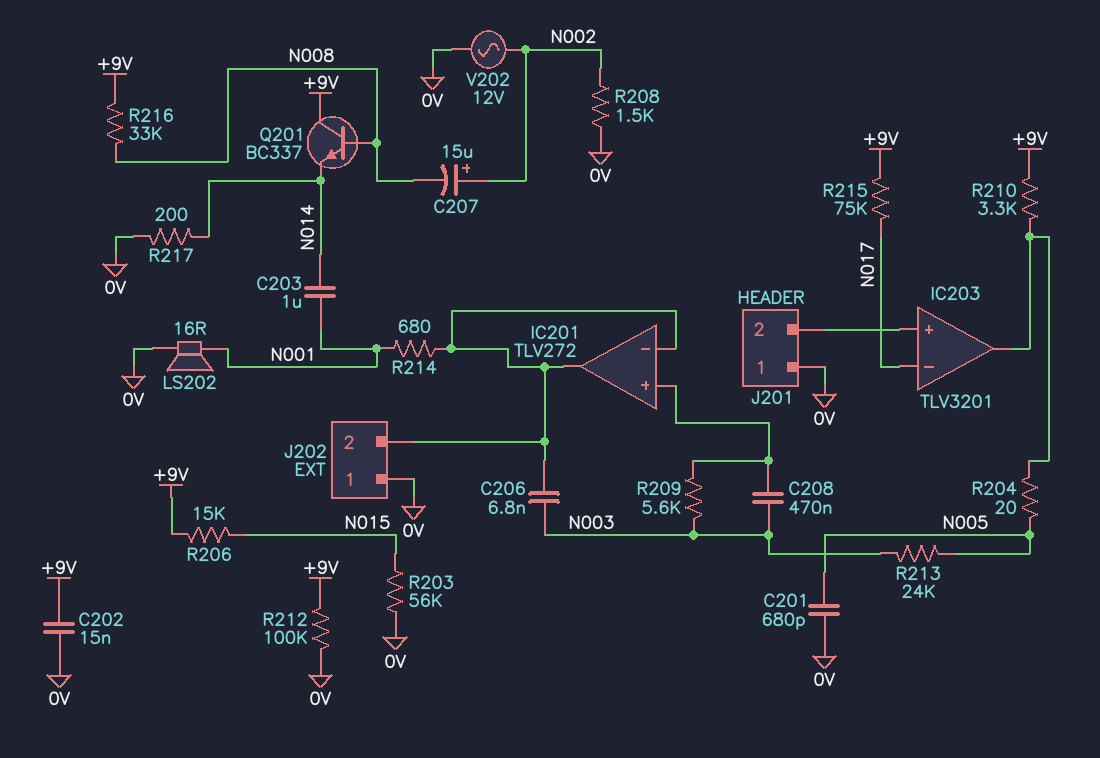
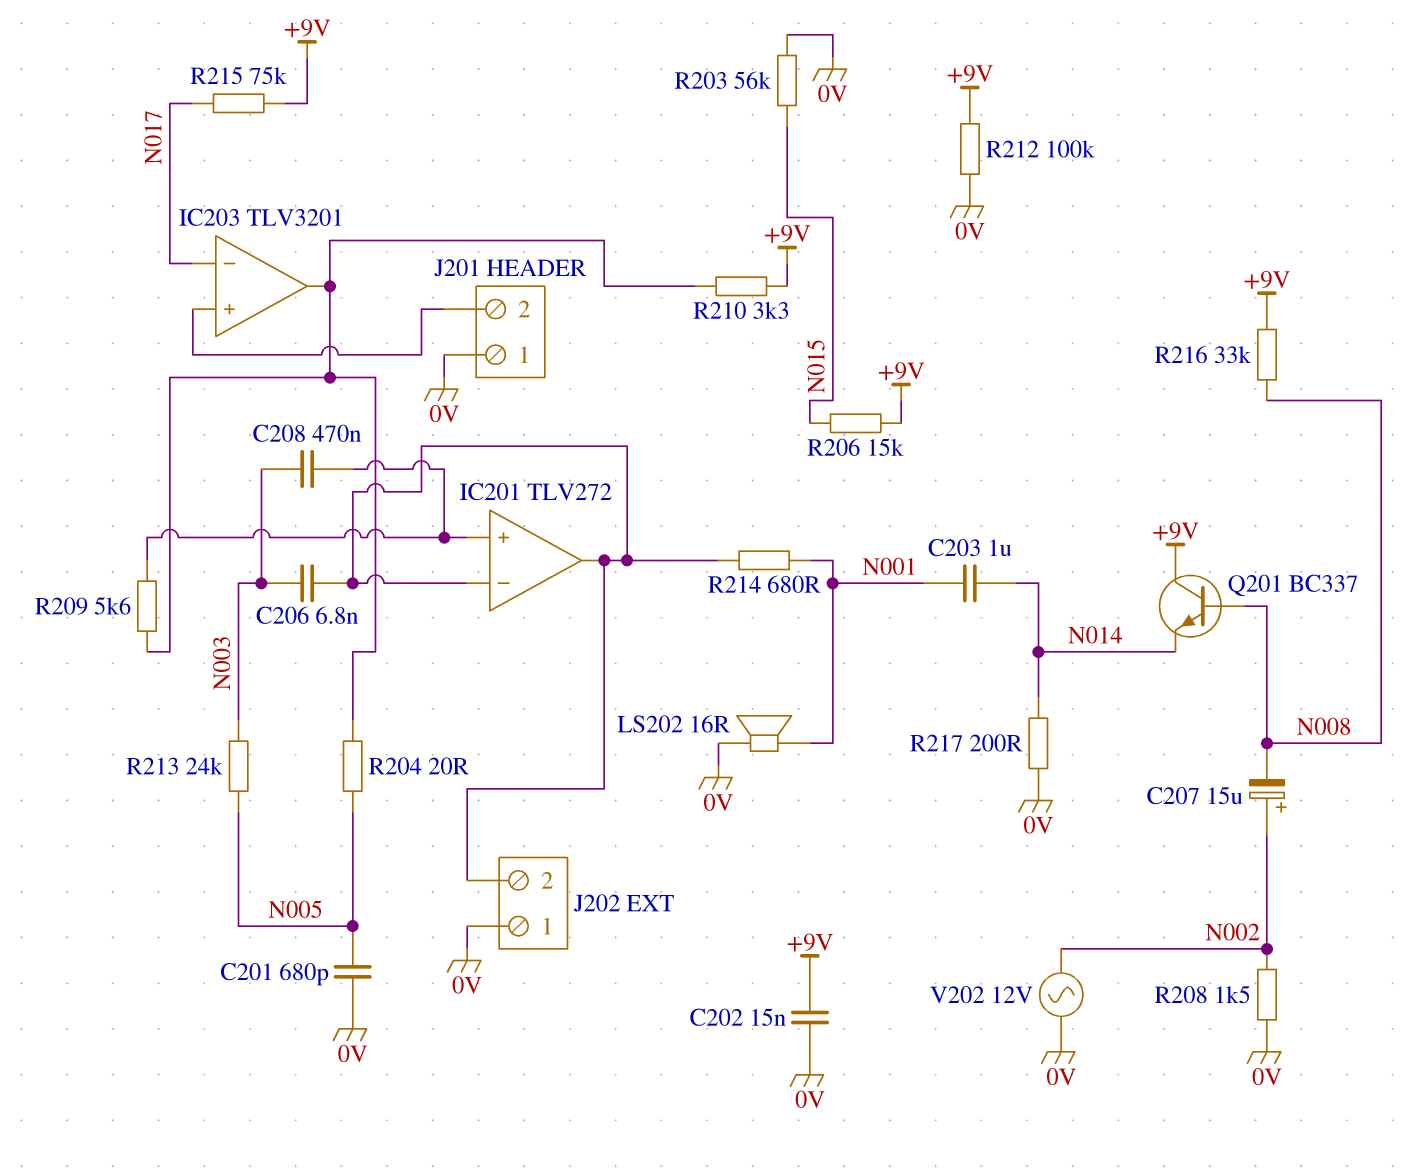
R209: 5.6k (IC201/in+, N003) -> 5.6k (IC201/in+, IC203/out)

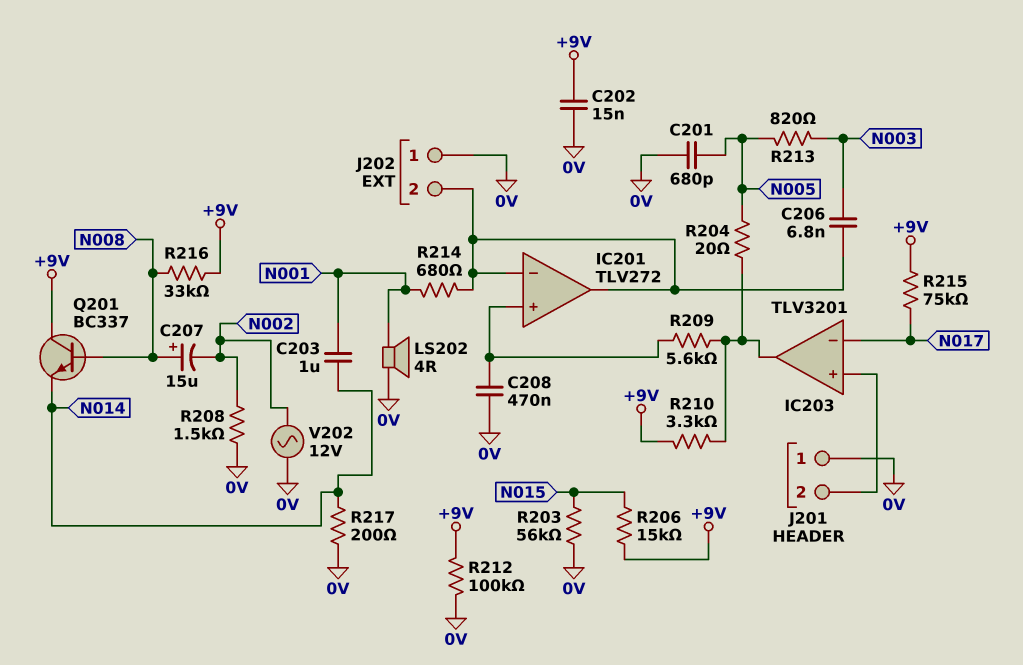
C207: 15uF (plus N002, minus N008) -> 15uF (plus N008, minus N002)
C208: 470nF (IC201/in+, N003) -> 470nF (0V, IC201/in+)
LS202: speaker 16R (0V, N001) -> speaker 4R (0V, N001)
R213: 24k (N003, N005) -> 820 (N003, N005)

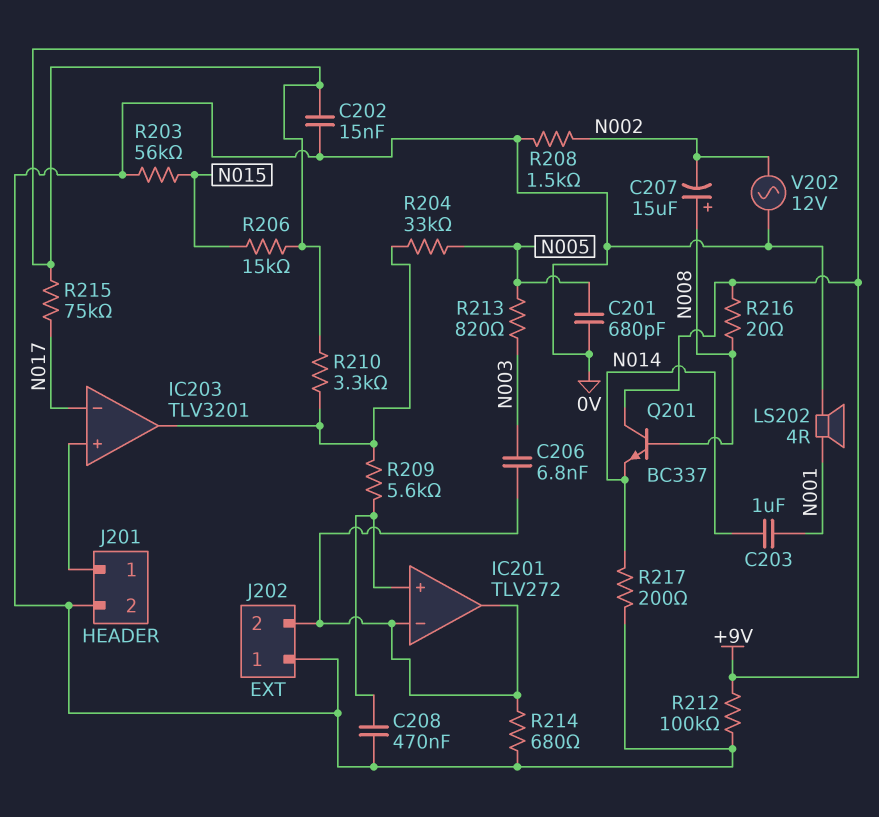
J201 pin 1: 0V -> IC203/in+
J201 pin 2: IC203/in+ -> 0V
R204: 20 (IC203/out, N005) -> 33k (IC203/out, N005)
R214: 680 (IC201/in-, N001) -> 680 (0V, IC201/in-)
R216: 33k (+9V, N008) -> 20 (+9V, N008)

